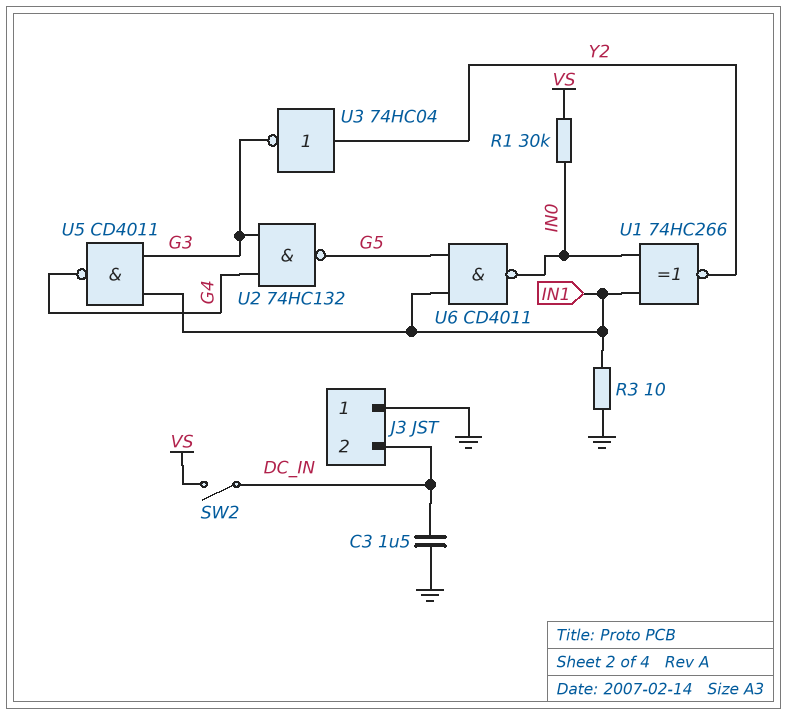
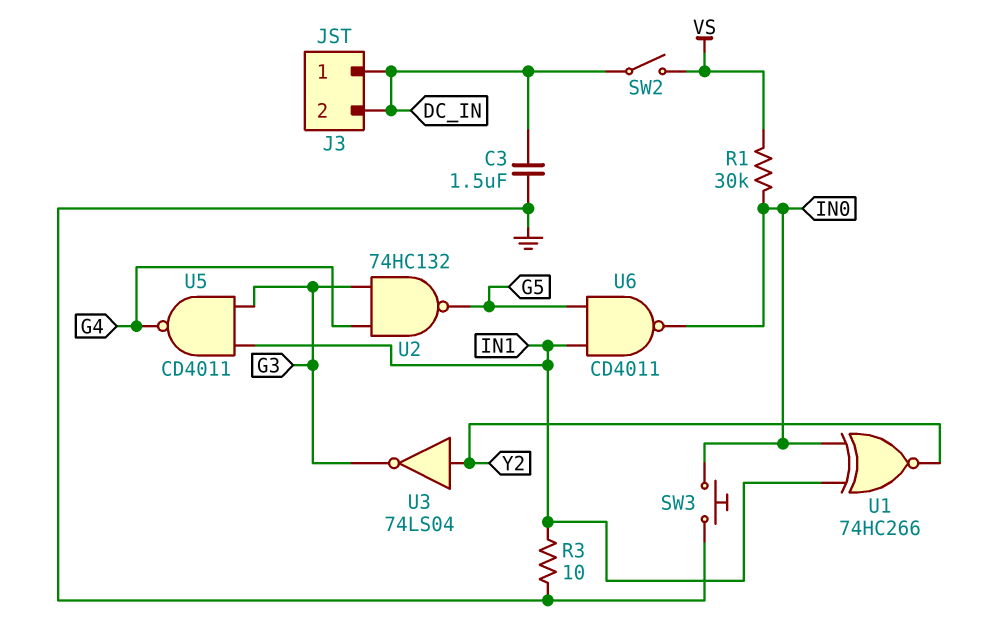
J3 pin 1: GND -> DC_IN
SW3: none -> button (GND, IN0)
U3: NOT 74HC04 (in Y2, out G3) -> NOT 74LS04 (in Y2, out G3)

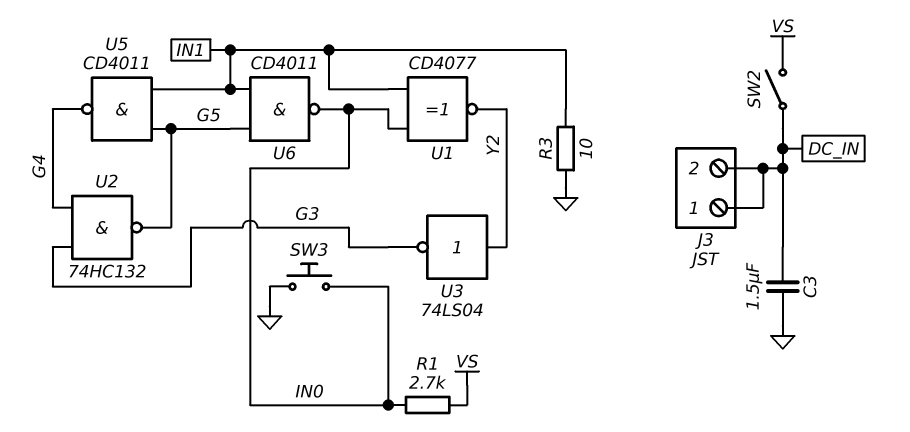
R1: 30k (IN0, VS) -> 2.7k (IN0, VS)
U1: XNOR 74HC266 (in IN0, in IN1, out Y2) -> XNOR CD4077 (in IN0, in IN1, out Y2)
U5: NAND CD4011 (in G3, in IN1, out G4) -> NAND CD4011 (in G5, in IN1, out G4)

